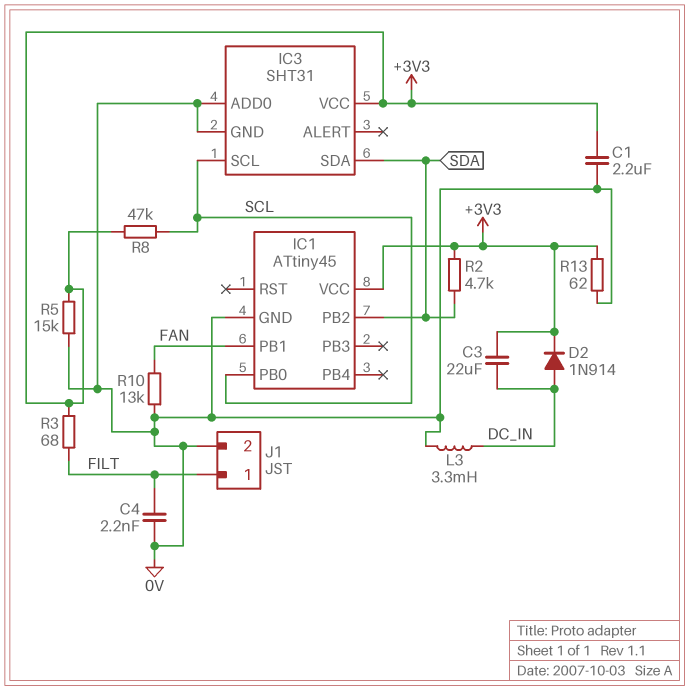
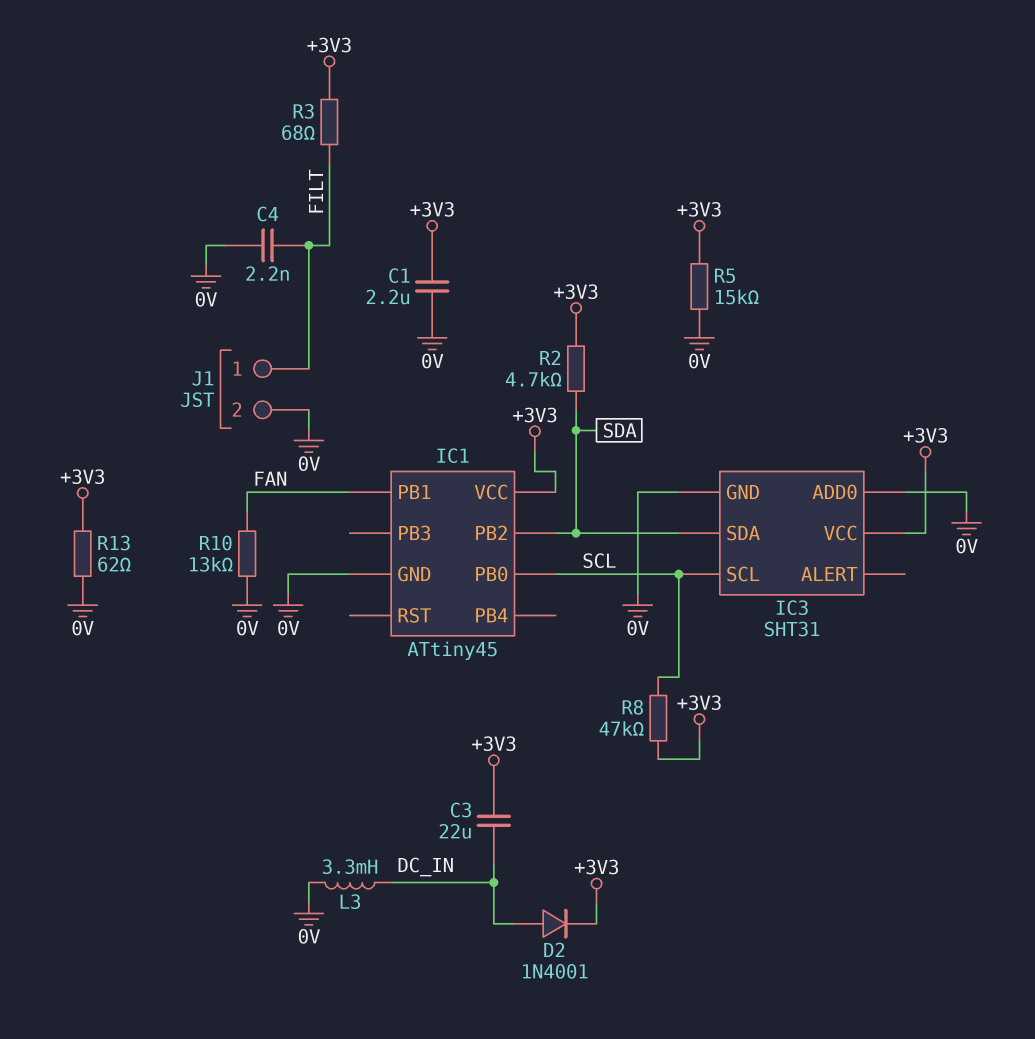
D2: diode 1N914 (A DC_IN, K +3V3) -> diode 1N4001 (A DC_IN, K +3V3)

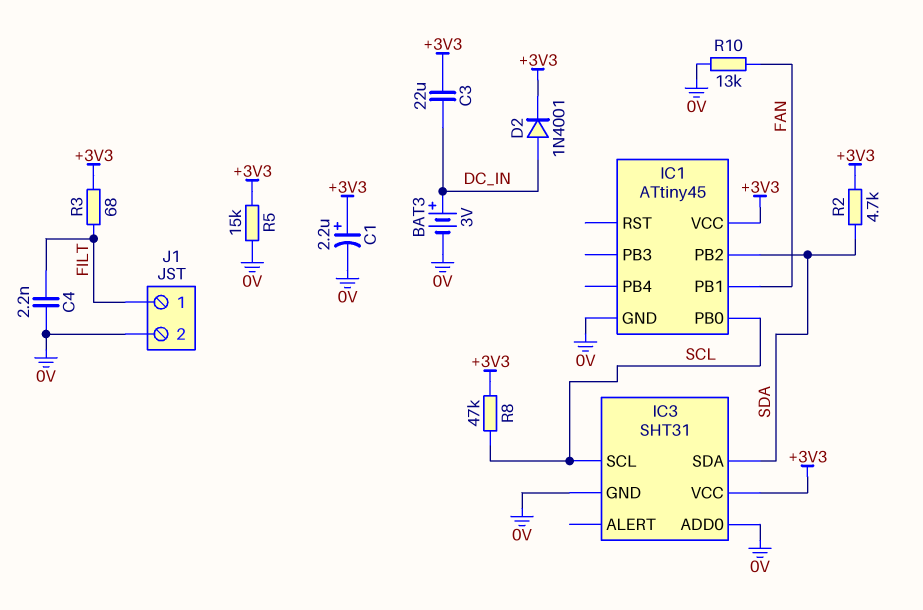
BAT3: none -> 3V (plus DC_IN, minus 0V)
C1: 2.2uF (+3V3, 0V) -> 2.2uF (plus +3V3, minus 0V)
L3: 3.3mH (0V, DC_IN) -> none
R13: 62 (+3V3, 0V) -> none

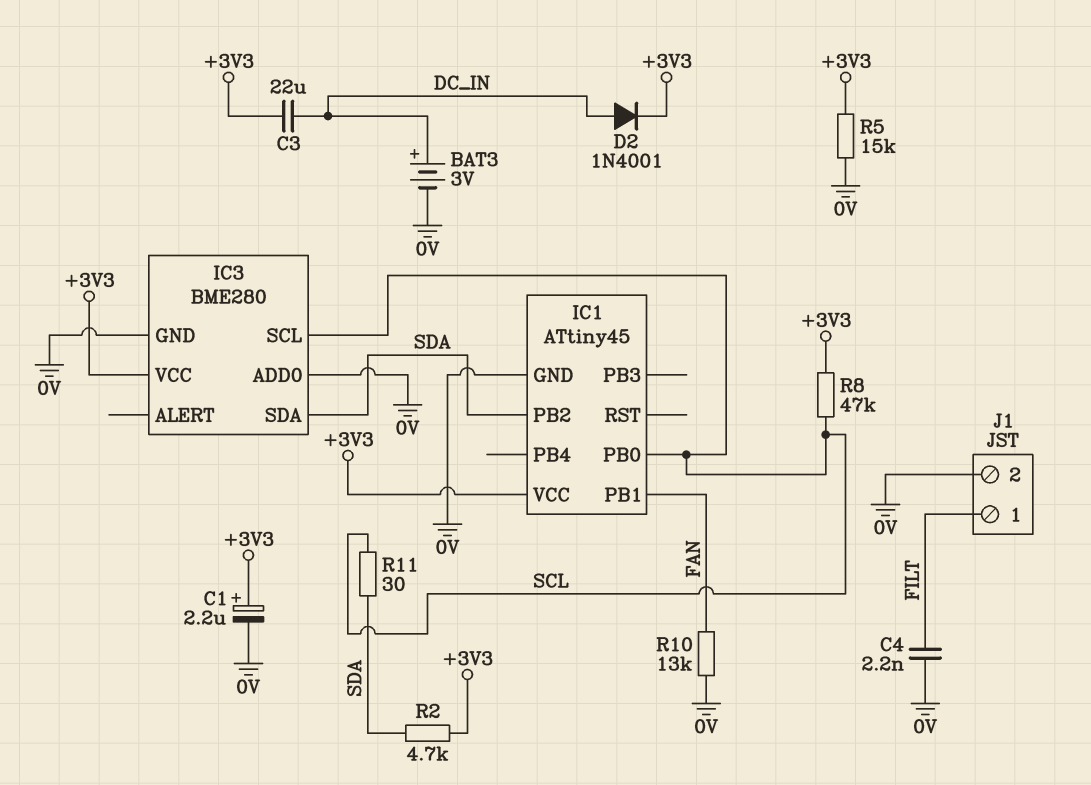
IC3: SHT31 -> BME280
R3: 68 (+3V3, FILT) -> none
R11: none -> 30 (SCL, SDA)

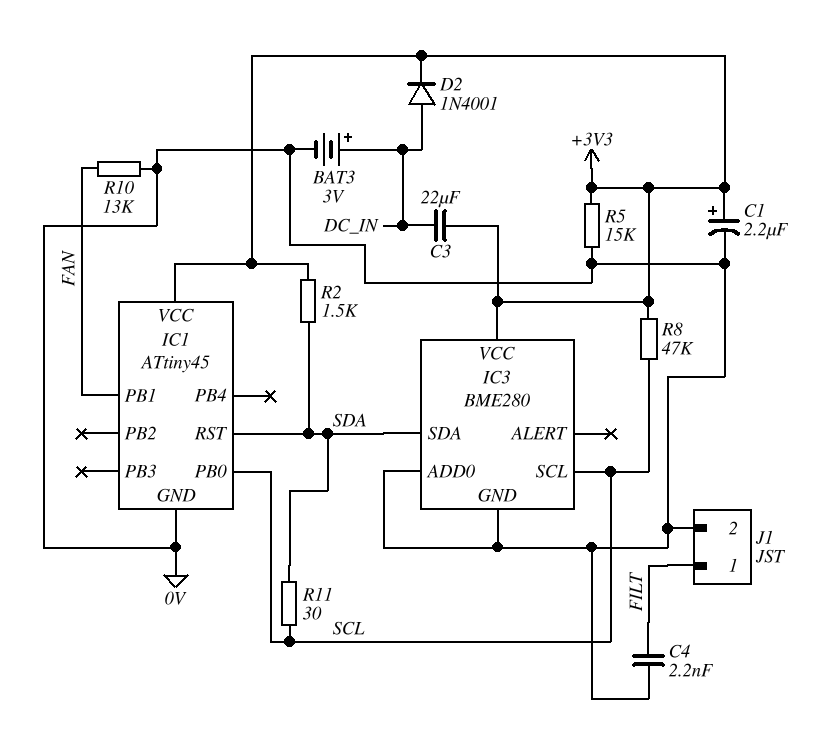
IC1 pin PB2: SDA -> none
IC1 pin RST: none -> SDA
R2: 4.7k (+3V3, SDA) -> 1.5k (+3V3, SDA)

